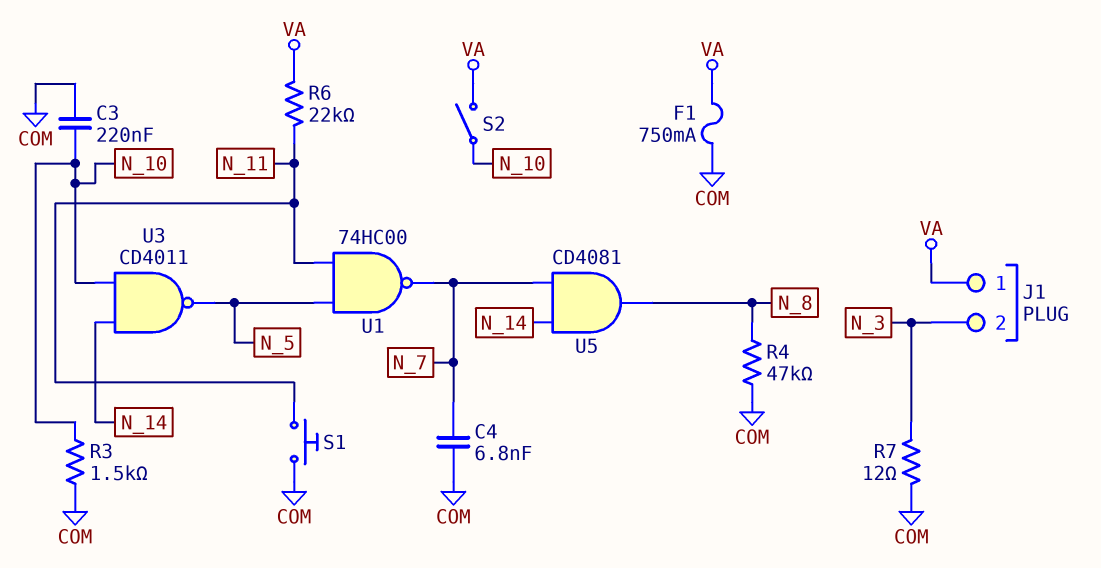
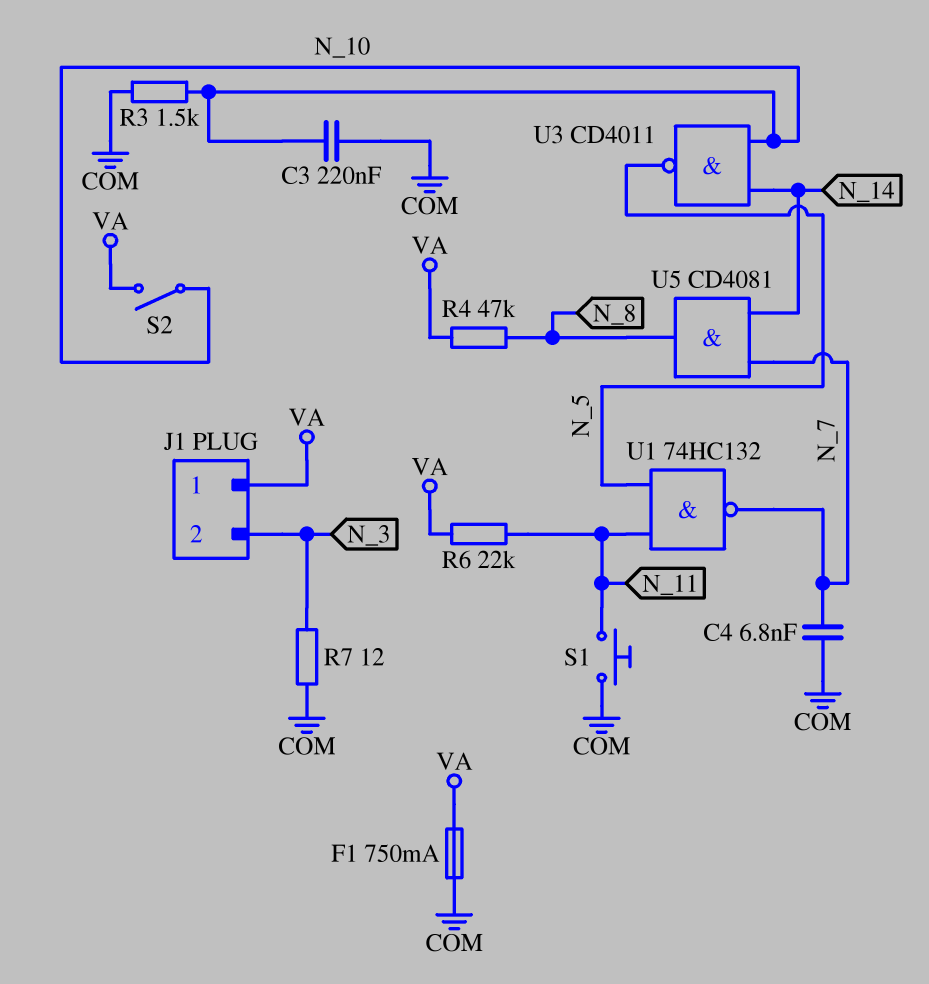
R4: 47k (COM, N_8) -> 47k (N_8, VA)
U1: NAND 74HC00 (in N_5, in N_11, out N_7) -> NAND 74HC132 (in N_5, in N_11, out N_7)

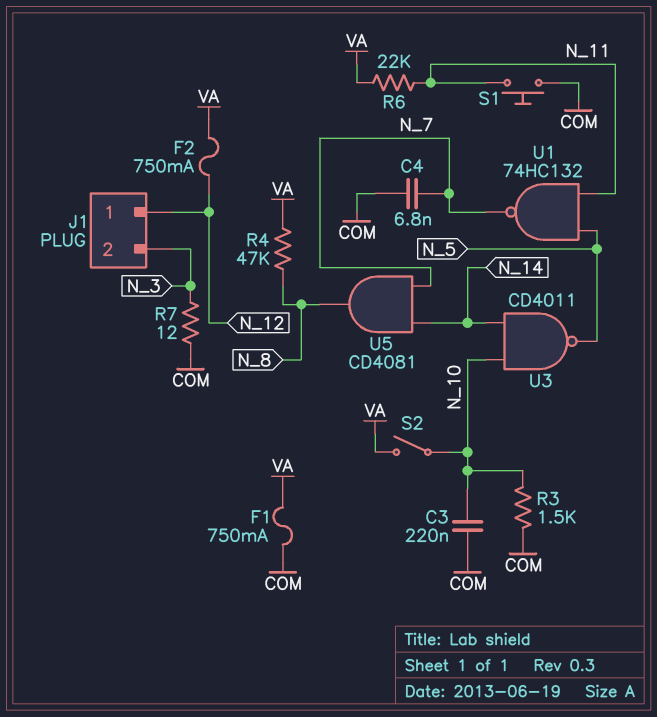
F2: none -> 750mA (N_12, VA)
J1 pin 1: VA -> N_12

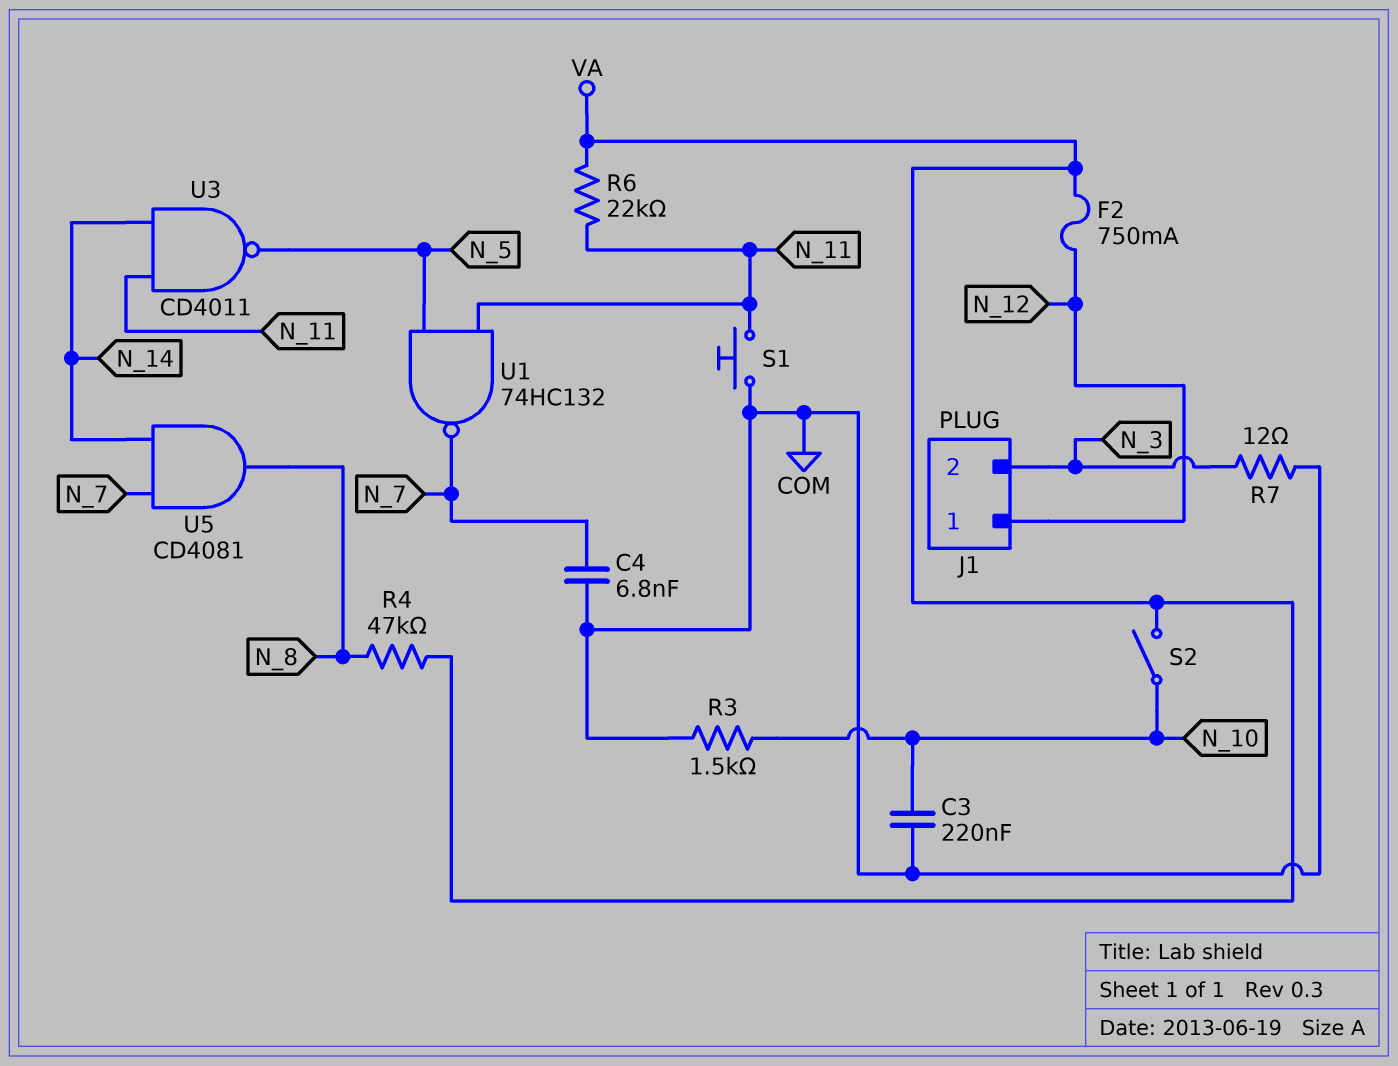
F1: 750mA (COM, VA) -> none
U3: NAND CD4011 (in N_10, in N_14, out N_5) -> NAND CD4011 (in N_11, in N_14, out N_5)

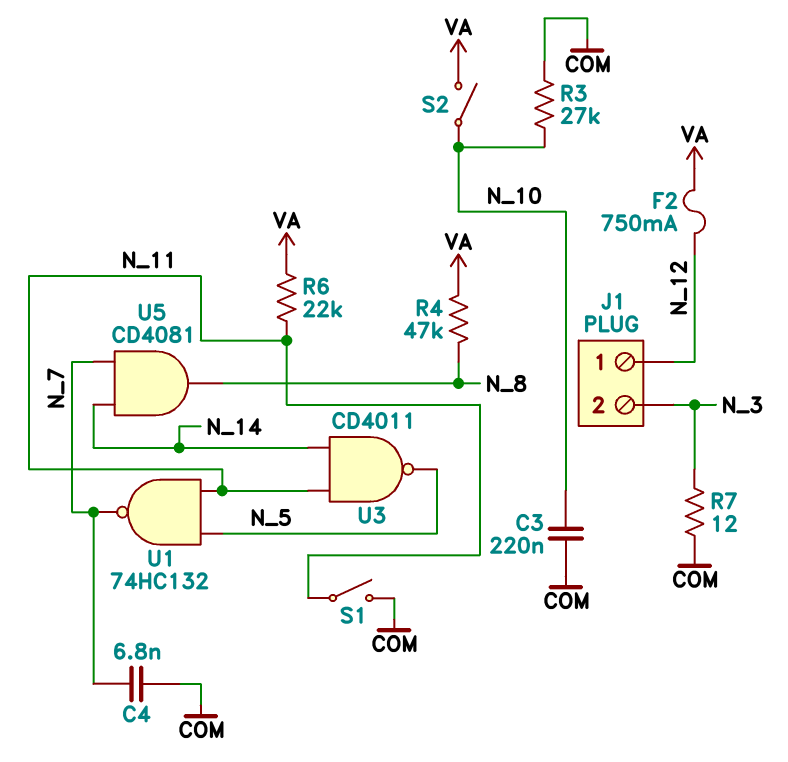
R3: 1.5k (COM, N_10) -> 27k (COM, N_10)
S1: button (COM, N_11) -> switch (COM, N_11)

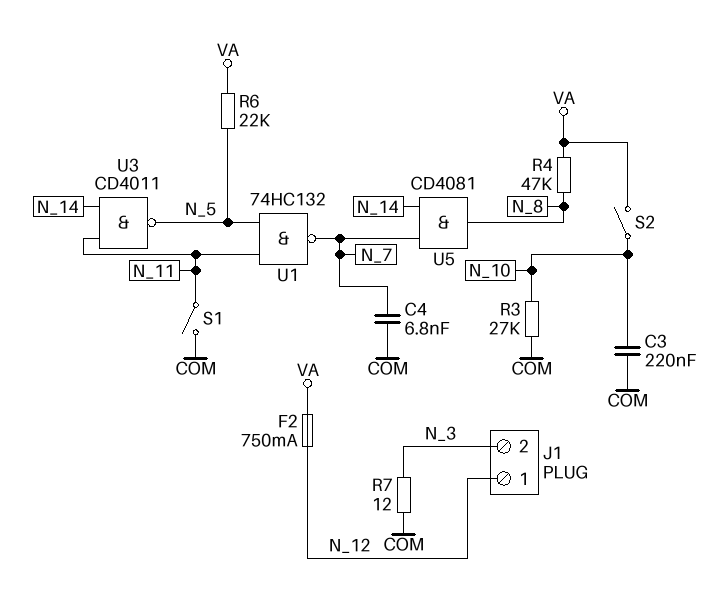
R6: 22k (N_11, VA) -> 22k (N_5, VA)

